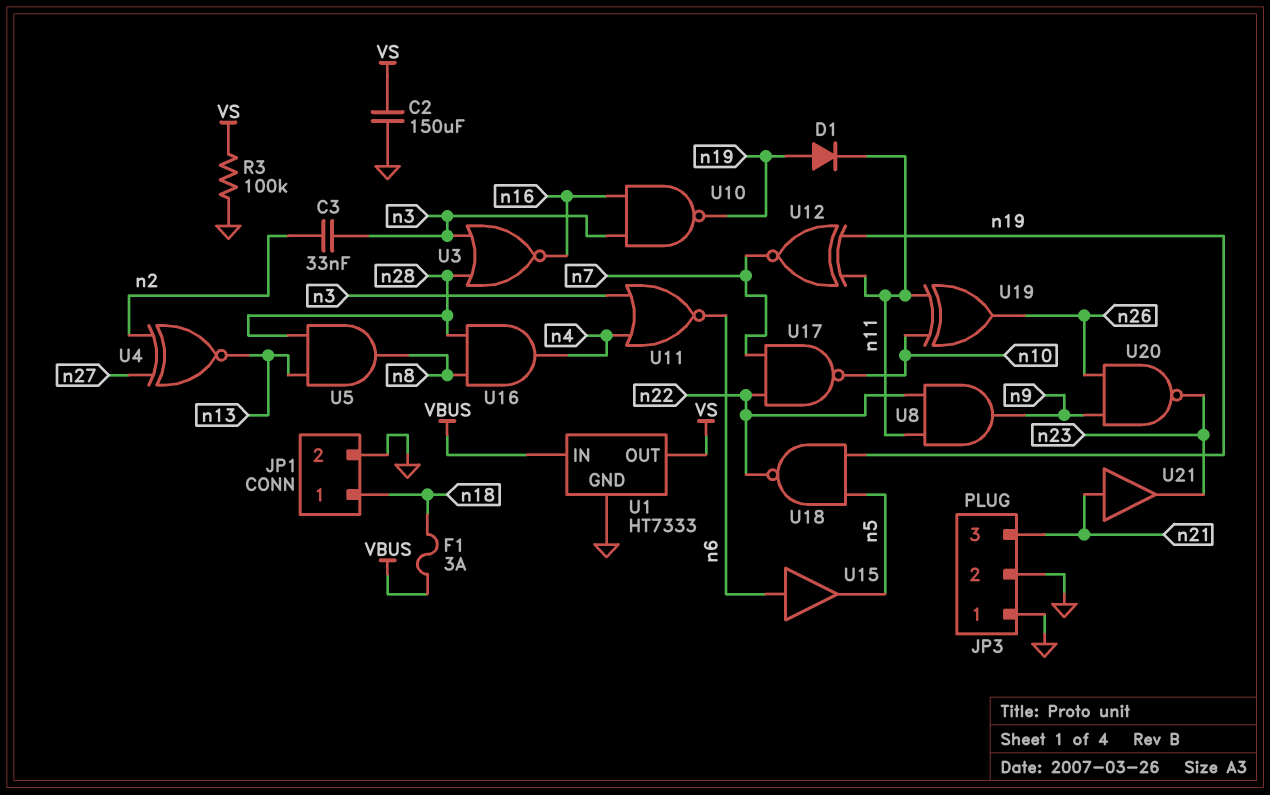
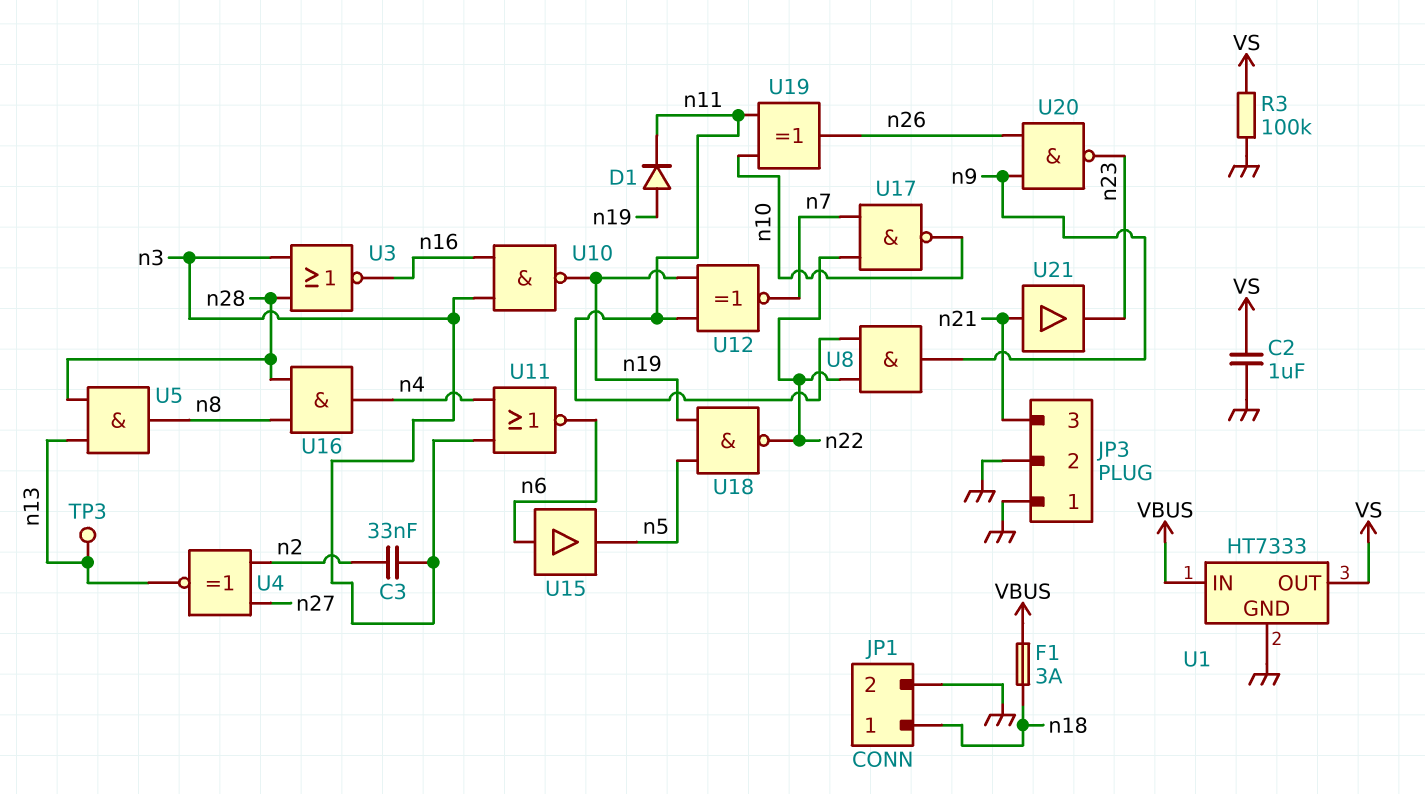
C2: 150uF (GND, VS) -> 1uF (GND, VS)
TP3: none -> test point (n13)

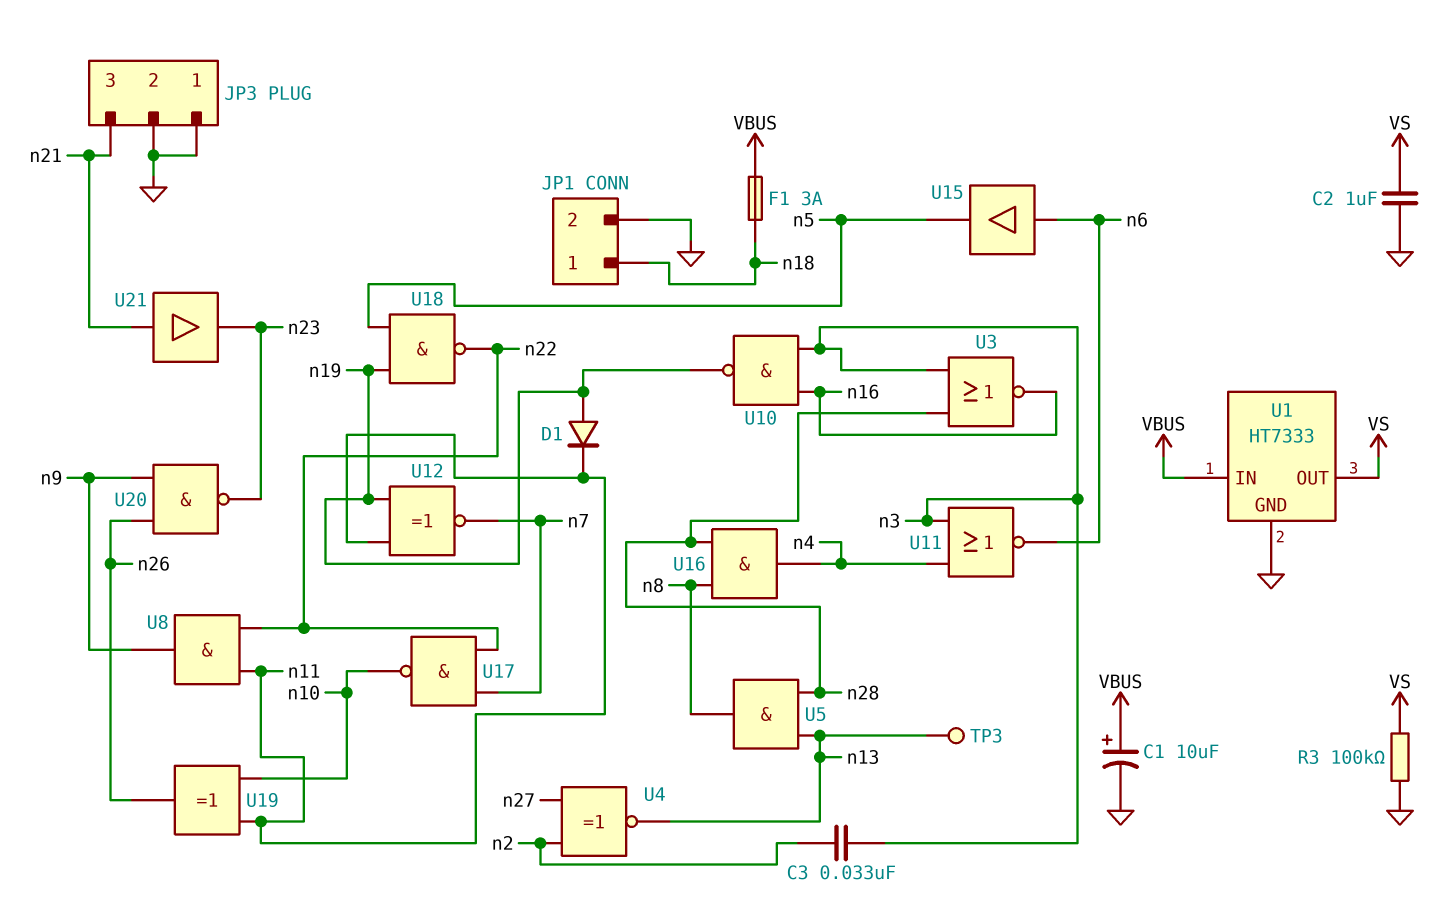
C1: none -> 10uF (plus VBUS, minus GND)

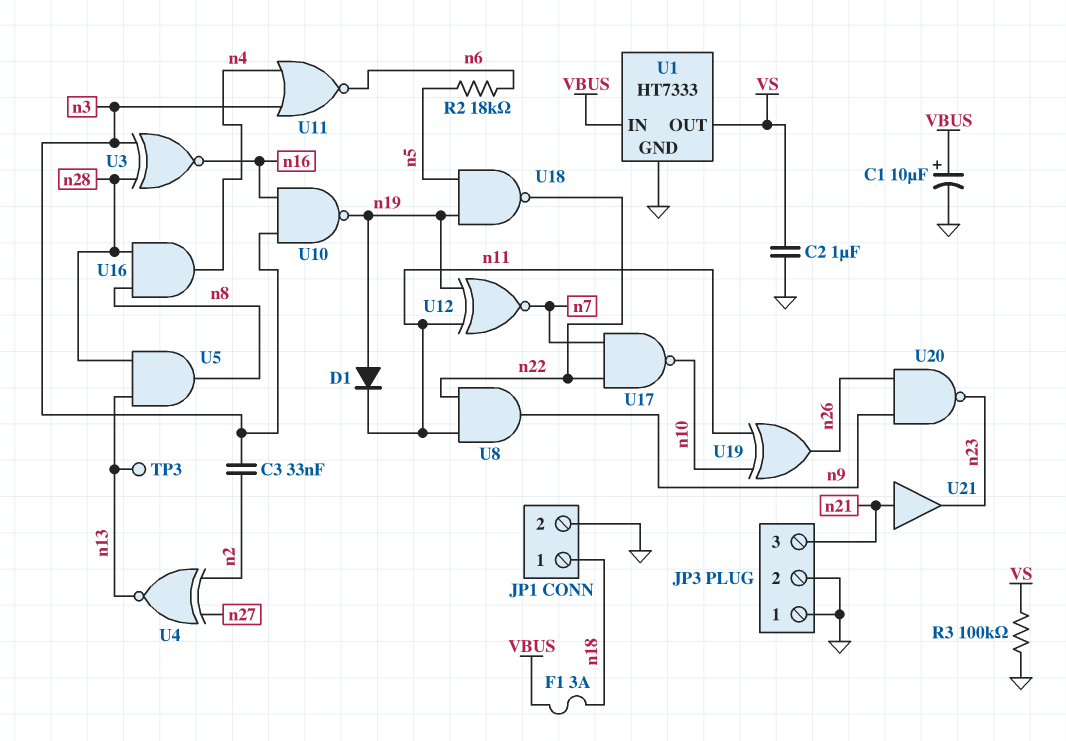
R2: none -> 18k (n5, n6)
U3: NOR (in n3, in n28, out n16) -> XNOR (in n3, in n28, out n16)
U15: buffer (in n6, out n5) -> none

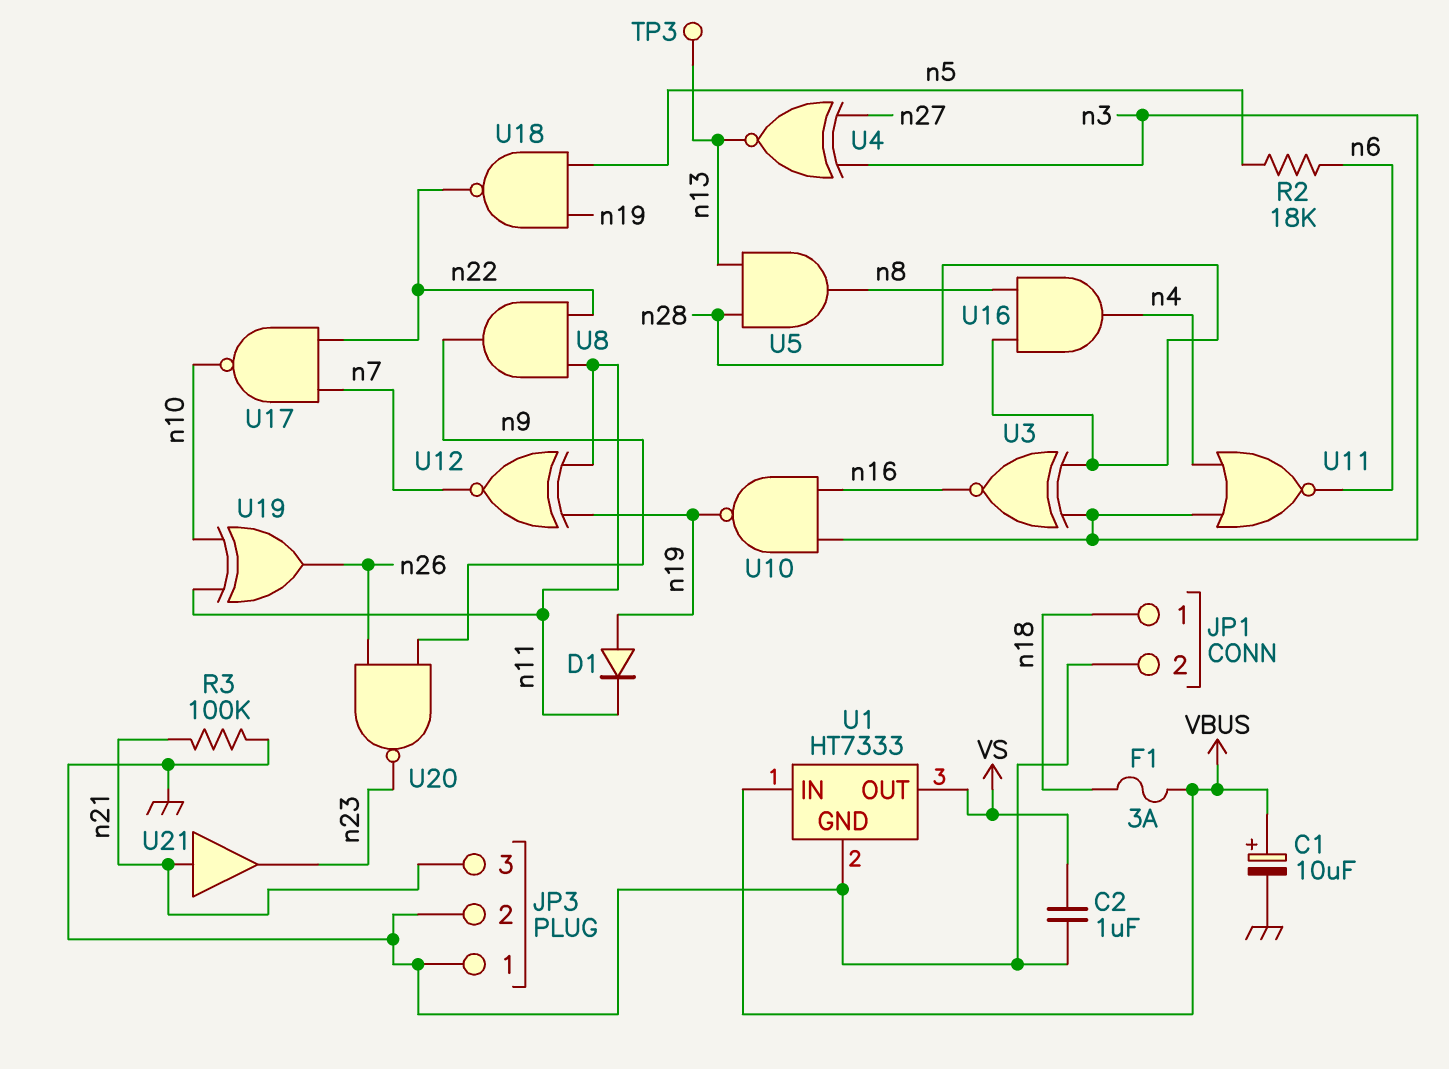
C3: 33nF (n2, n3) -> none
R3: 100k (GND, VS) -> 100k (GND, n21)
U4: XNOR (in n2, in n27, out n13) -> XNOR (in n3, in n27, out n13)

